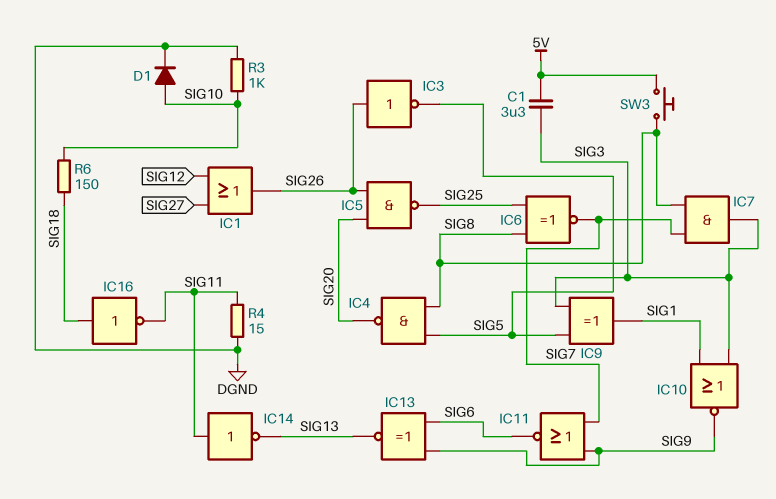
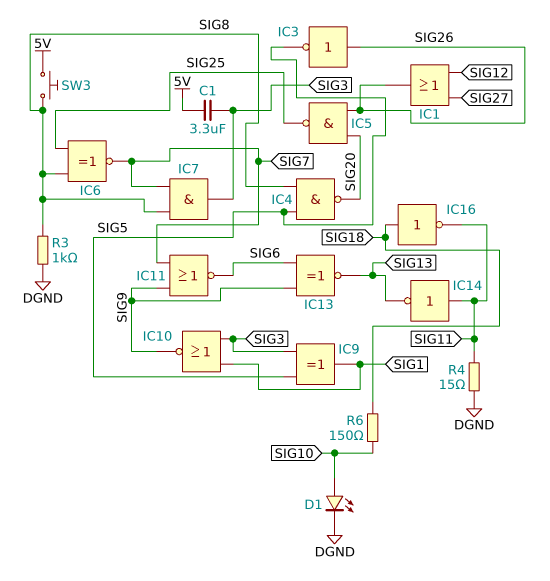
D1: diode (A SIG10, K DGND) -> LED (A SIG10, K DGND)
R3: 1k (DGND, SIG10) -> 1k (DGND, SIG8)

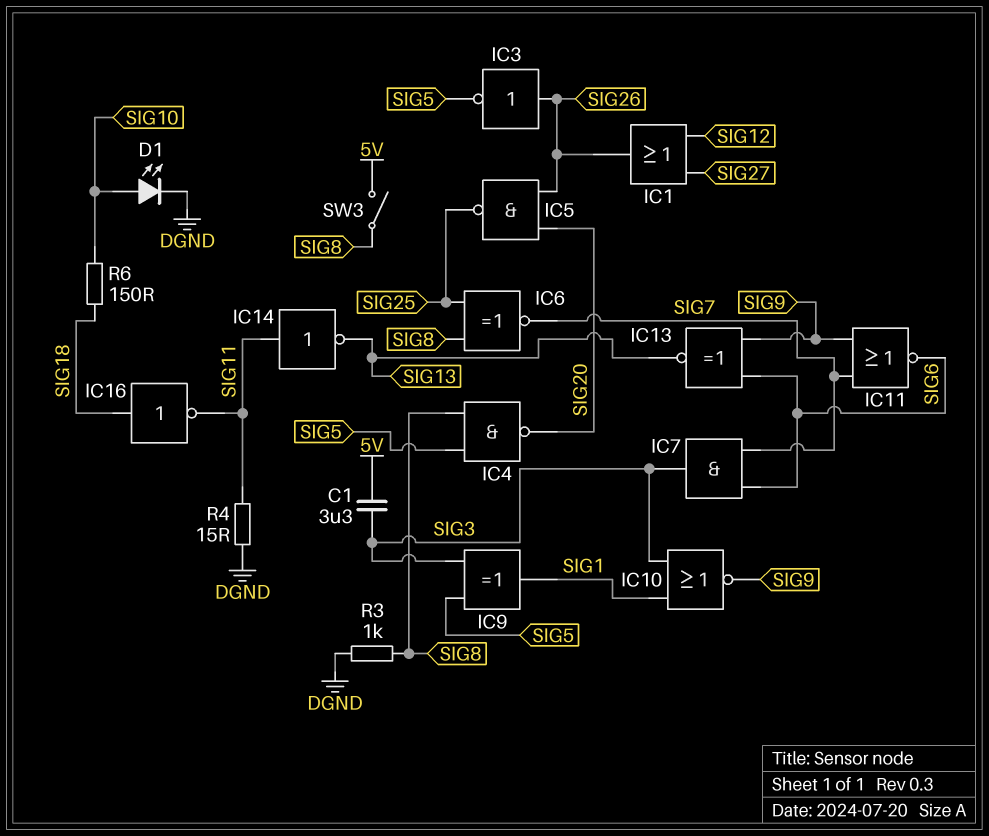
IC7: AND (in SIG7, in SIG8, out SIG3) -> AND (in SIG6, in SIG7, out SIG3)
SW3: button (5V, SIG8) -> switch (5V, SIG8)

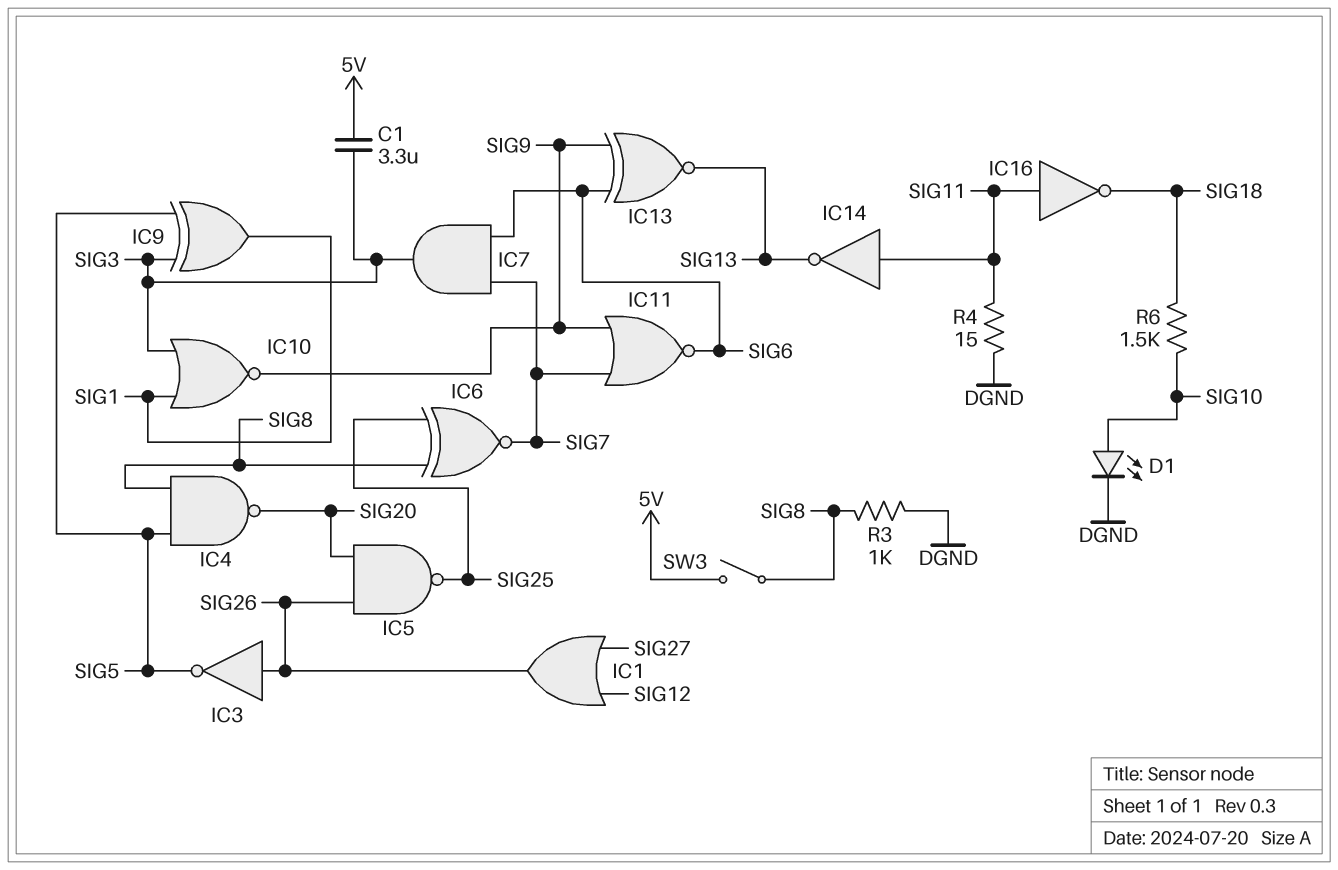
IC16: NOT (in SIG18, out SIG11) -> NOT (in SIG11, out SIG18)
R6: 150 (SIG10, SIG18) -> 1.5k (SIG10, SIG18)

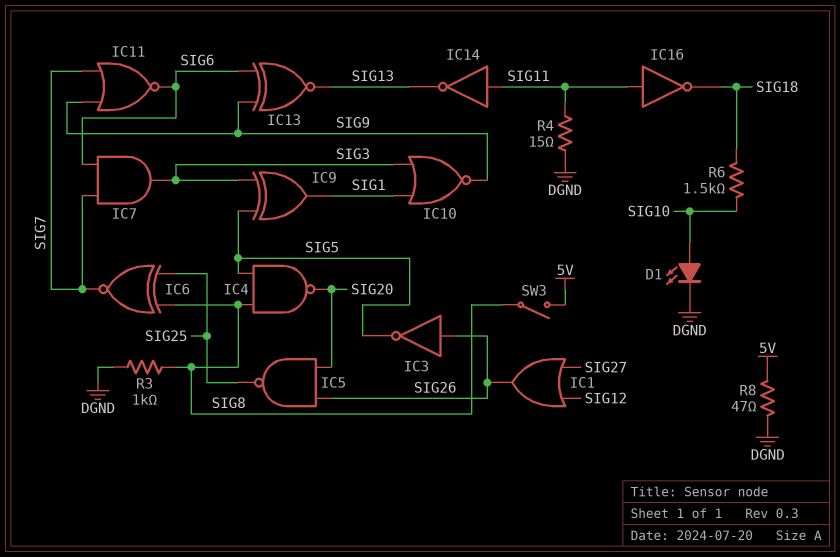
C1: 3.3uF (5V, SIG3) -> none
R8: none -> 47 (5V, DGND)

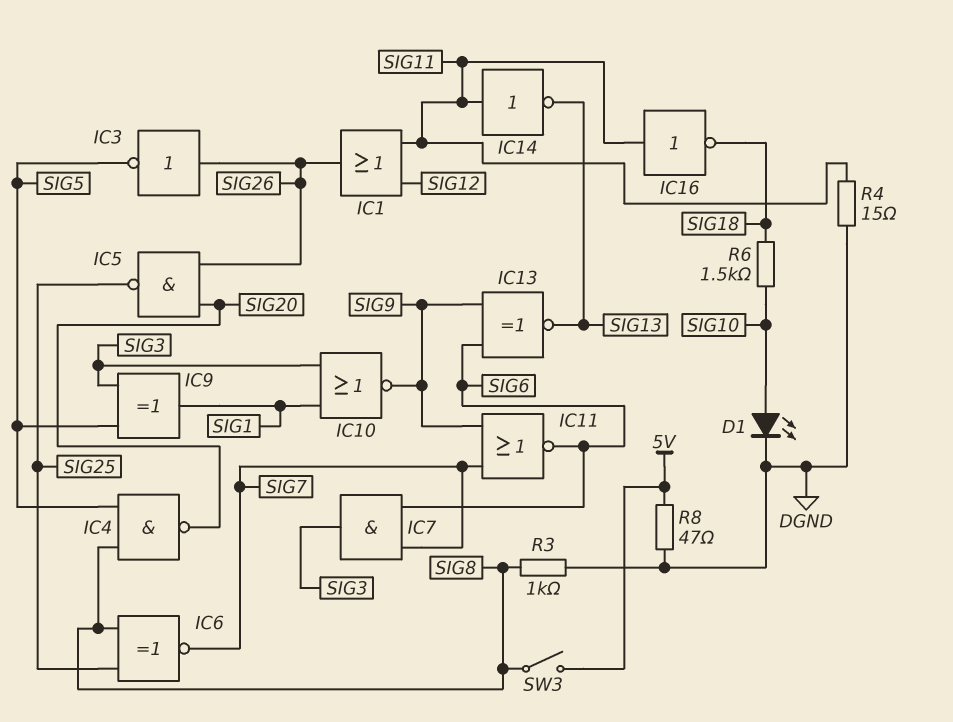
IC1: OR (in SIG12, in SIG27, out SIG26) -> OR (in SIG11, in SIG12, out SIG26)

